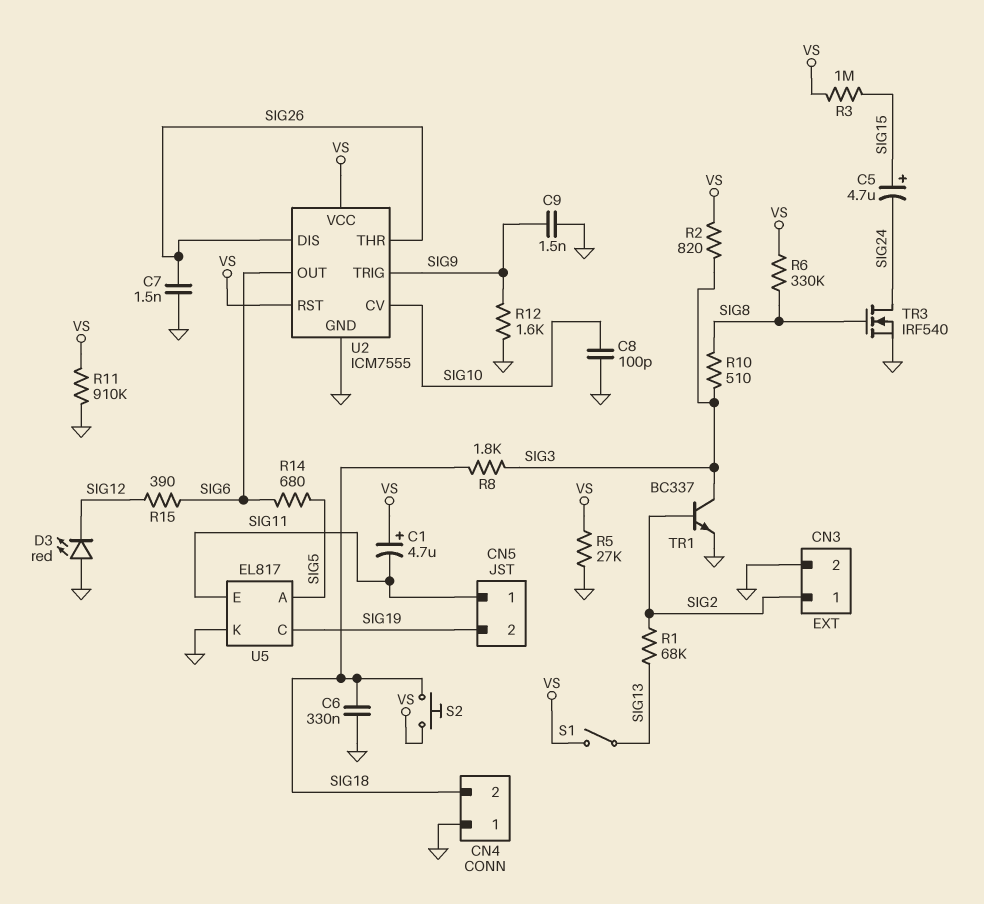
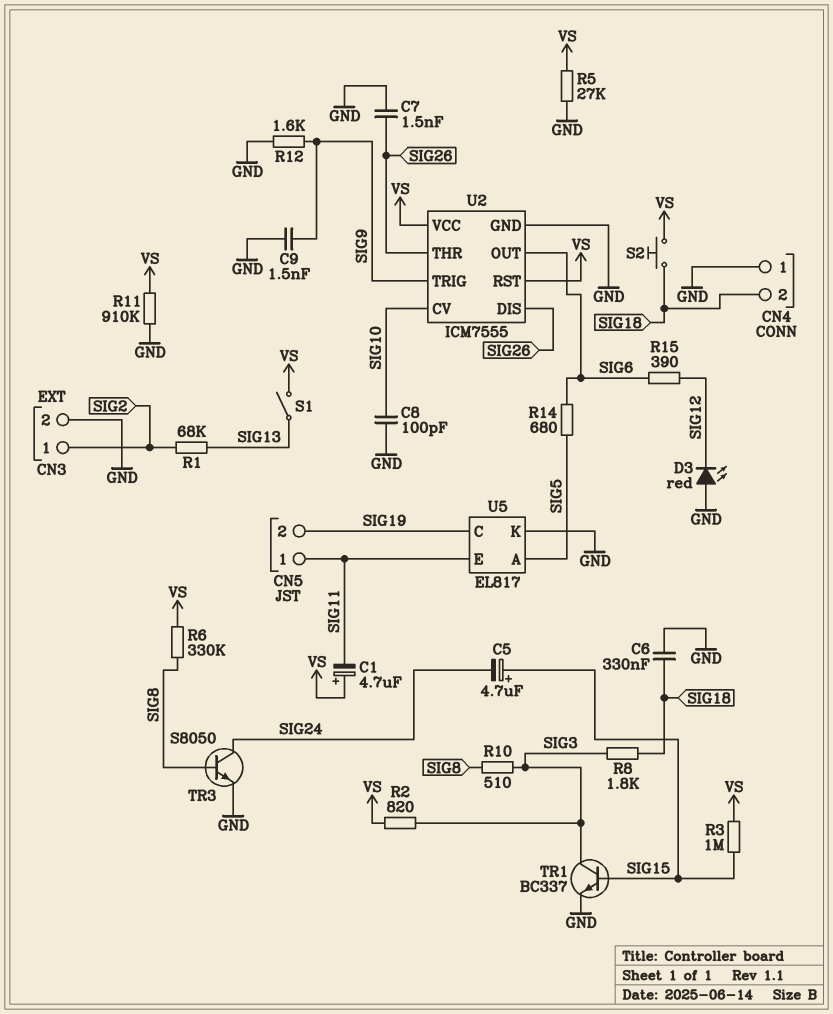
TR1: NPN BC337 (B SIG2, C SIG3, E GND) -> NPN BC337 (B SIG15, C SIG3, E GND)
TR3: NMOS IRF540 (G SIG8, D SIG24, S GND) -> NPN S8050 (B SIG8, C SIG24, E GND)

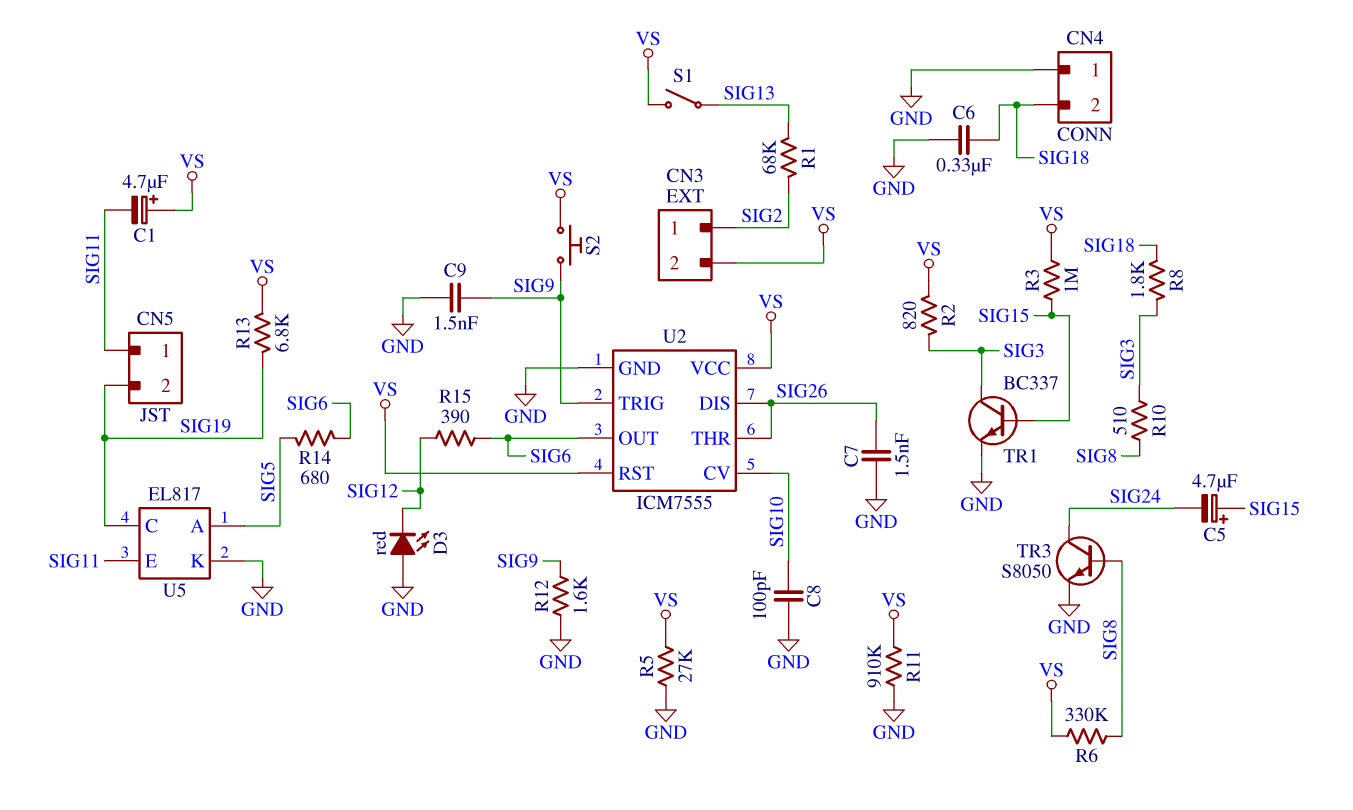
CN3 pin 2: GND -> VS
R13: none -> 6.8k (SIG19, VS)
S2: button (SIG18, VS) -> button (SIG9, VS)

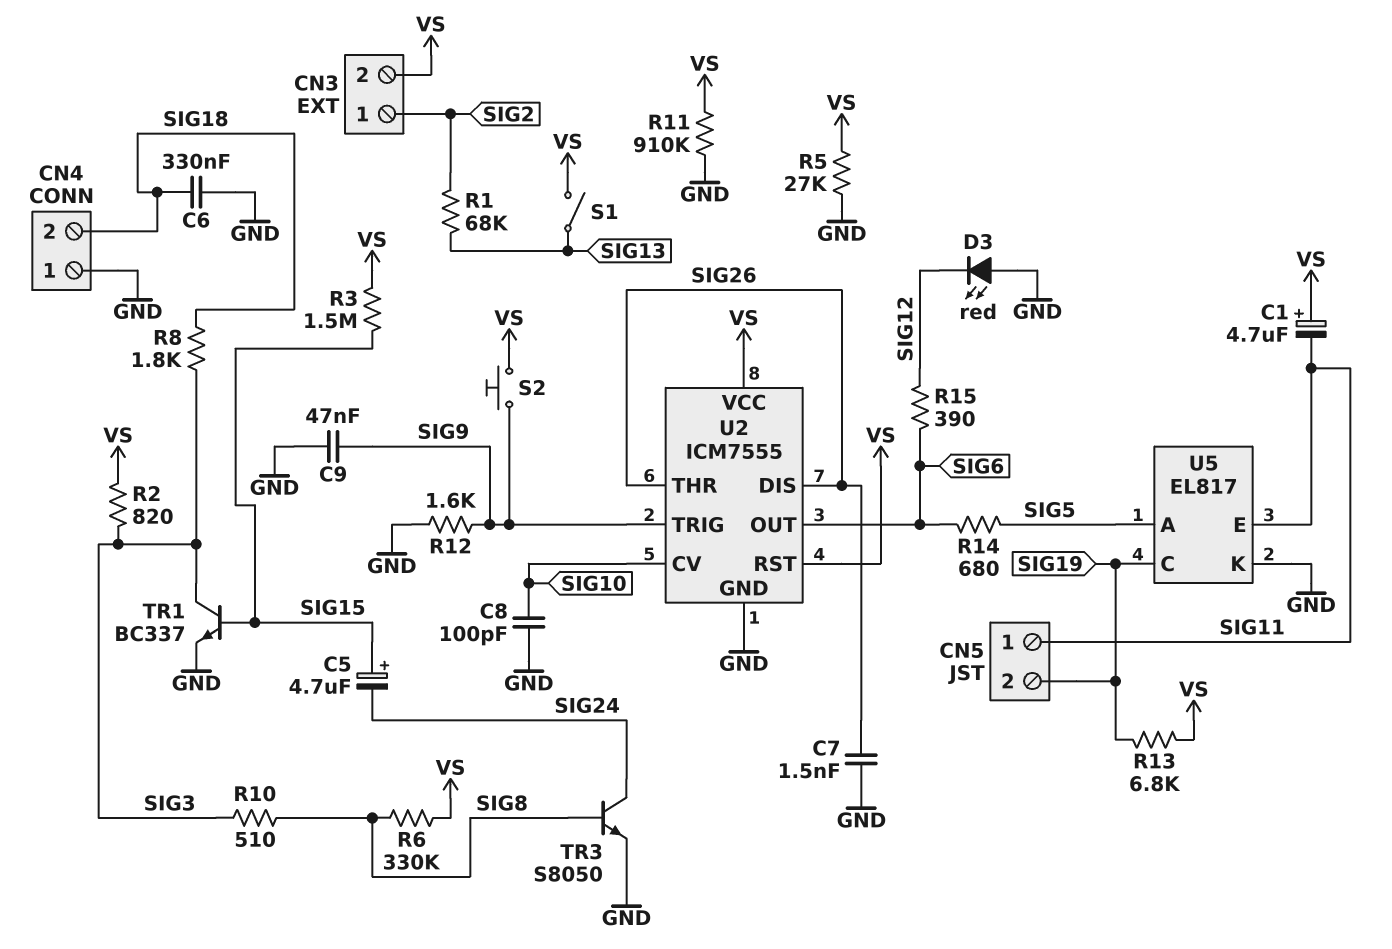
C9: 1.5nF (GND, SIG9) -> 47nF (GND, SIG9)
R3: 1M (SIG15, VS) -> 1.5M (SIG15, VS)

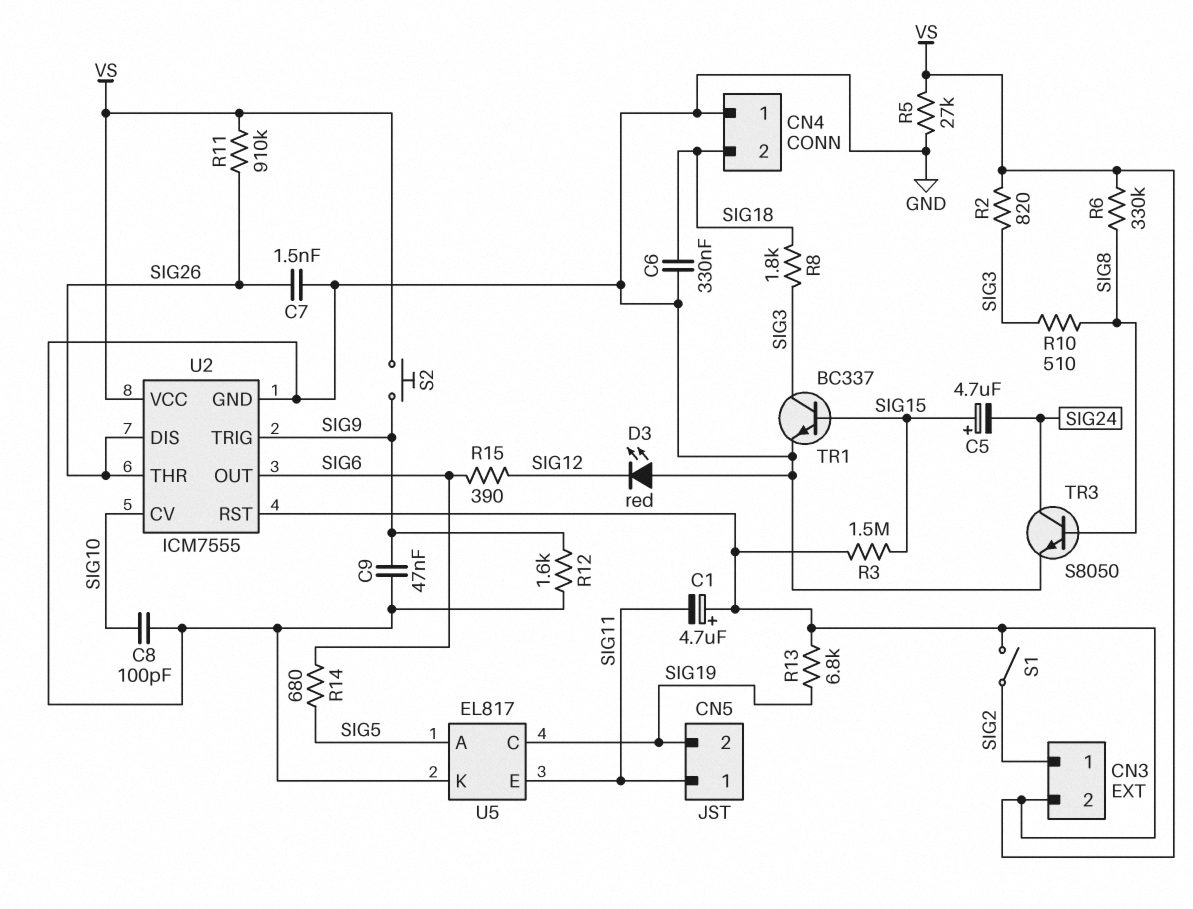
R1: 68k (SIG2, SIG13) -> none
R11: 910k (GND, VS) -> 910k (SIG26, VS)
S1: switch (SIG13, VS) -> switch (SIG2, VS)

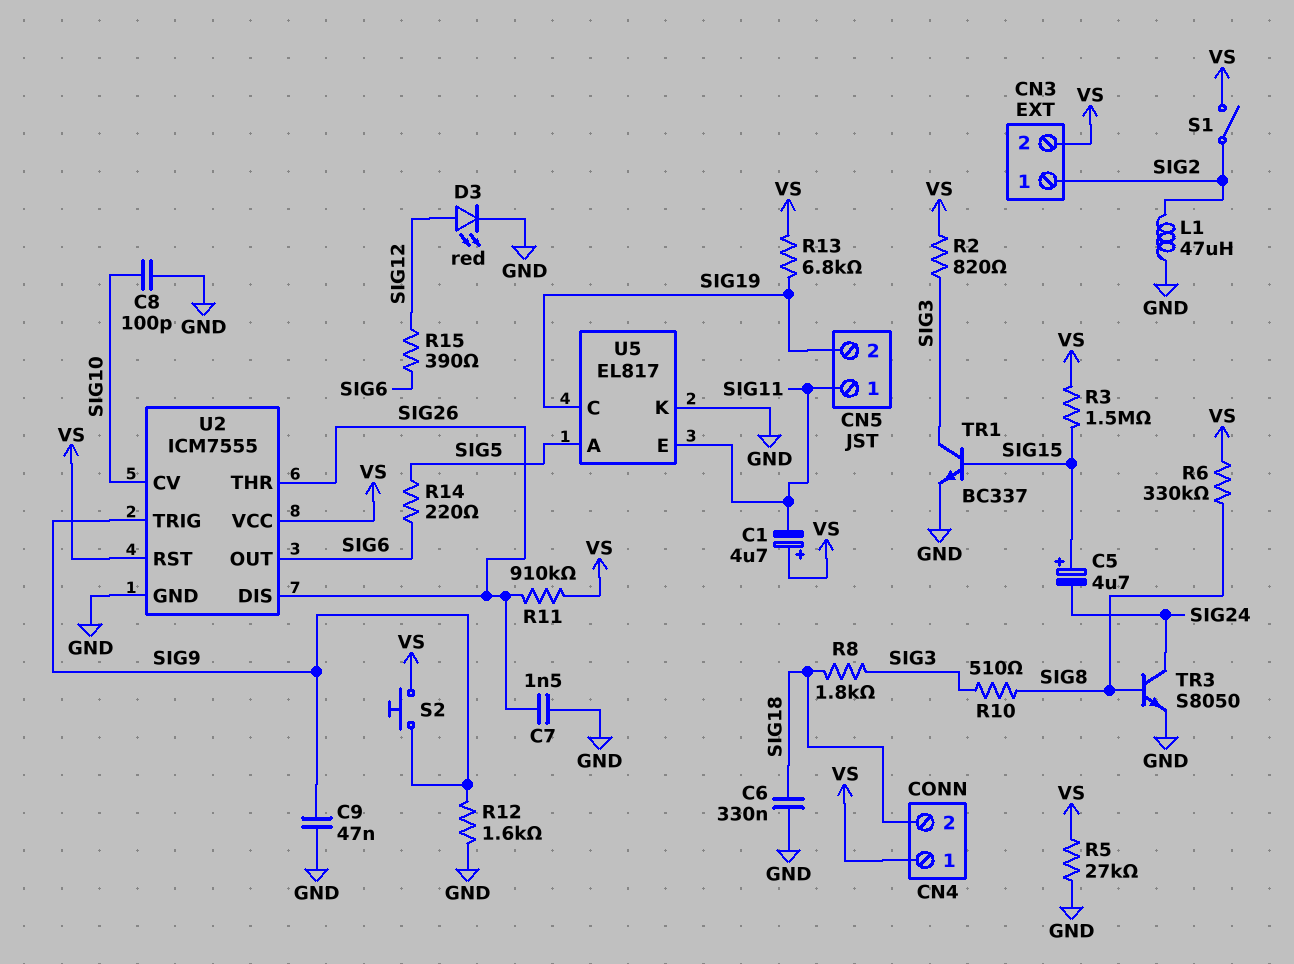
CN4 pin 1: GND -> VS
D3: LED red (A GND, K SIG12) -> LED red (A SIG12, K GND)
L1: none -> 47uH (GND, SIG2)
R14: 680 (SIG5, SIG6) -> 220 (SIG5, SIG6)

